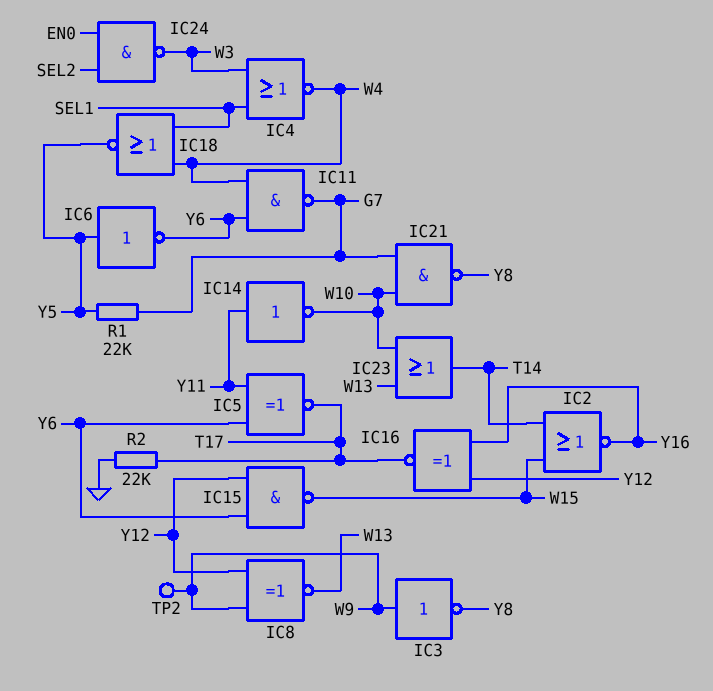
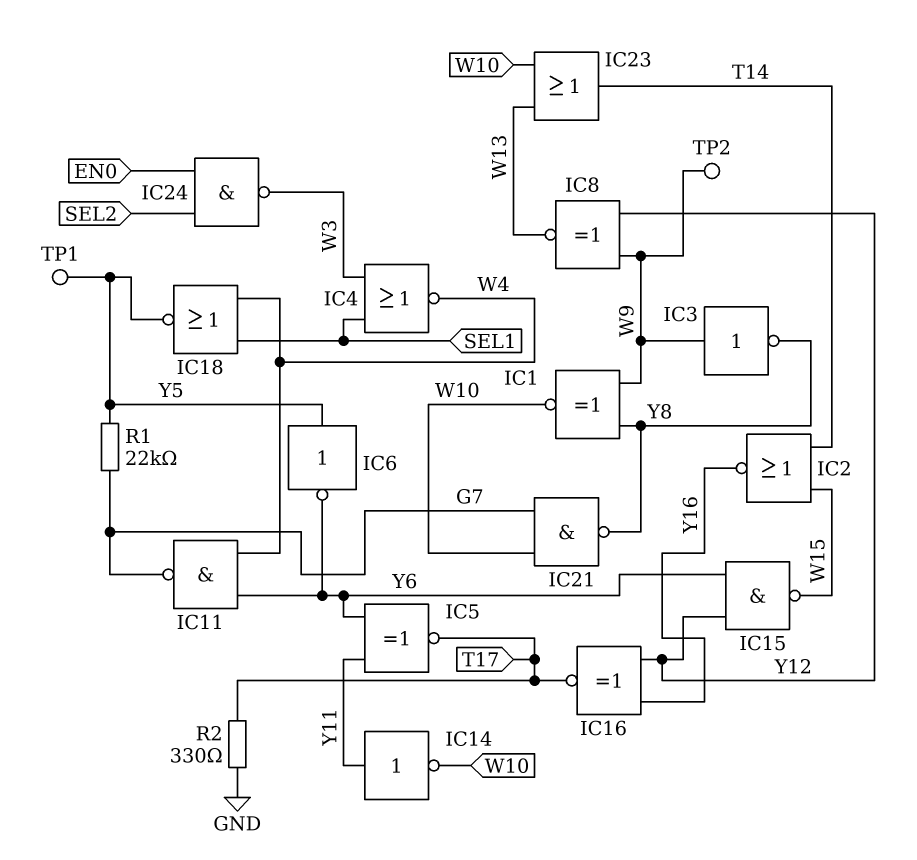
IC1: none -> XNOR (in W9, in Y8, out W10)
R2: 22k (GND, T17) -> 330 (GND, T17)
TP1: none -> test point (Y5)

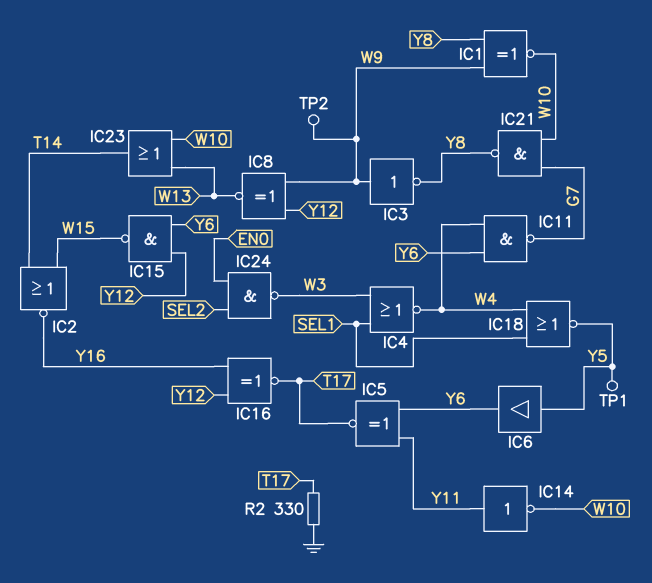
IC6: NOT (in Y5, out Y6) -> buffer (in Y5, out Y6)
R1: 22k (G7, Y5) -> none

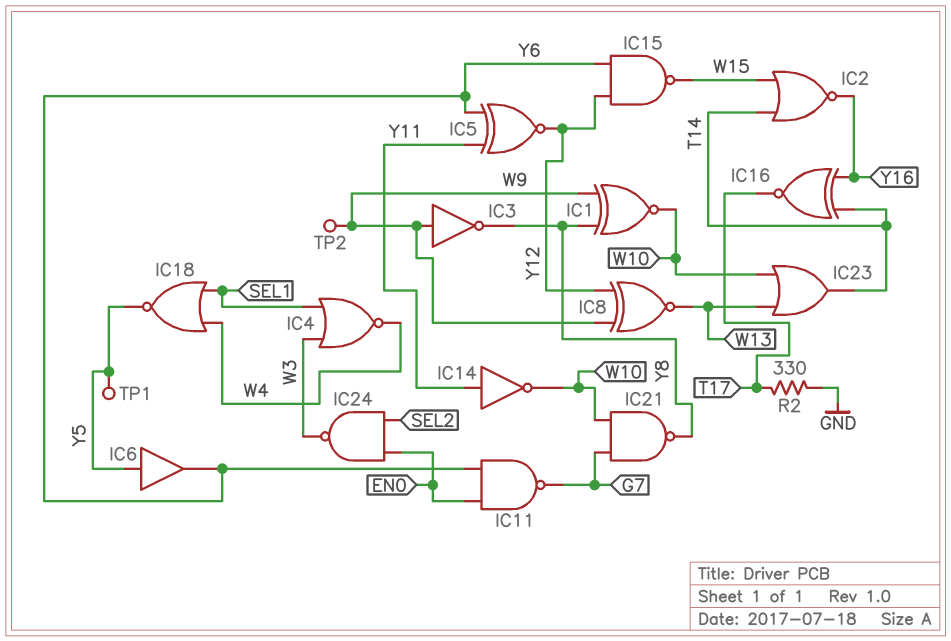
IC5: XNOR (in Y6, in Y11, out T17) -> XNOR (in Y6, in Y11, out Y12)
IC11: NAND (in W4, in Y6, out G7) -> NAND (in EN0, in Y6, out G7)
IC16: XNOR (in Y12, in Y16, out T17) -> XNOR (in T14, in Y16, out T17)

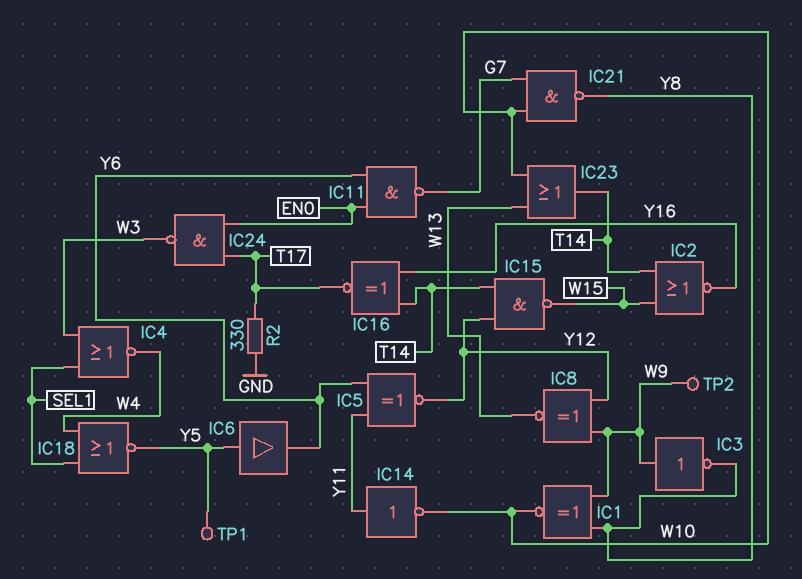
IC15: NAND (in Y6, in Y12, out W15) -> NAND (in T14, in Y12, out W15)
IC24: NAND (in EN0, in SEL2, out W3) -> NAND (in EN0, in T17, out W3)

